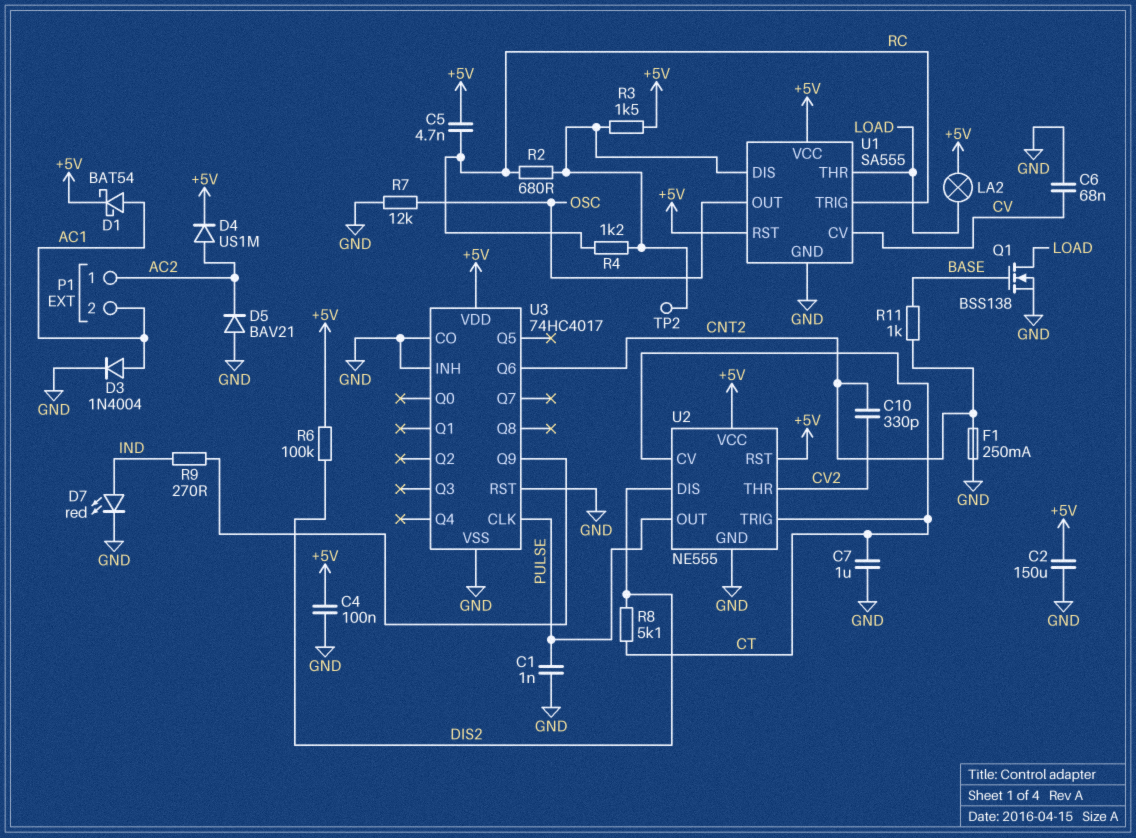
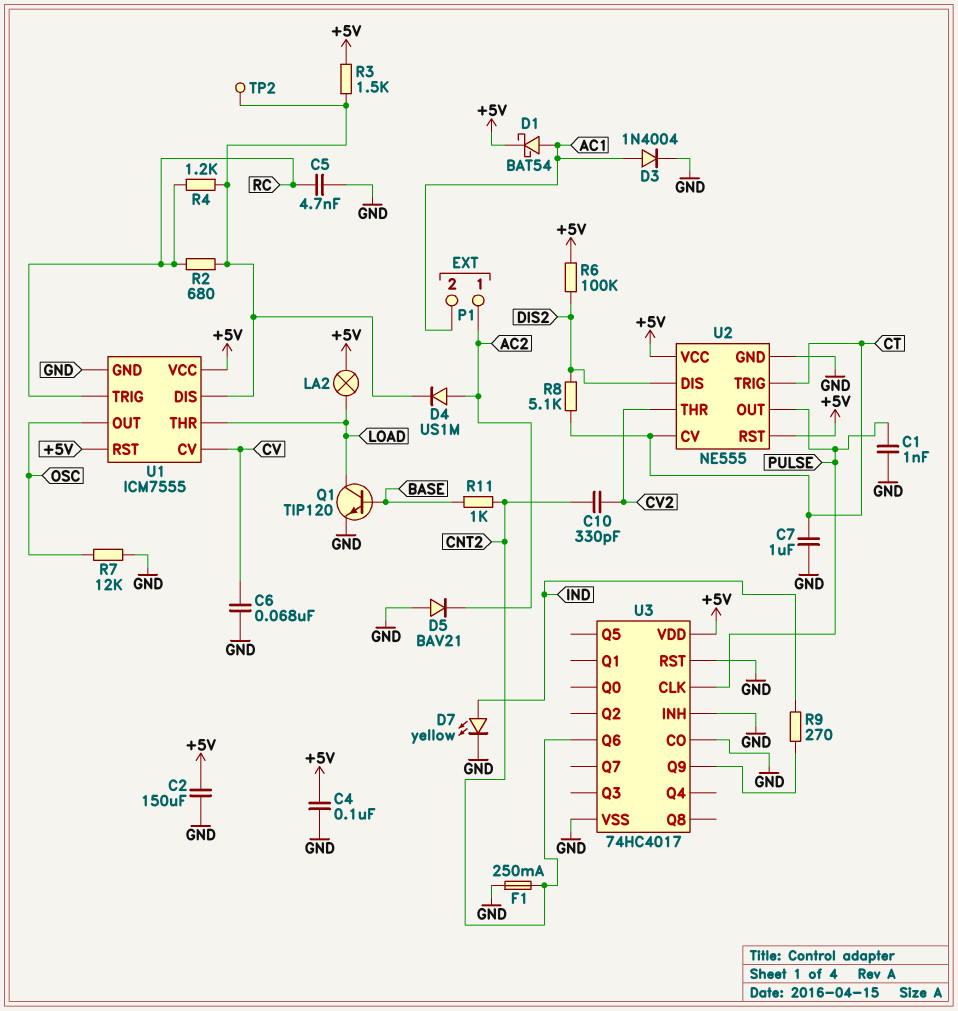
C5: 4.7nF (+5V, RC) -> 4.7nF (GND, RC)
D4: diode US1M (A AC2, K +5V) -> diode US1M (A AC2, K U1/DIS)
D7: LED red (A IND, K GND) -> LED yellow (A IND, K GND)
Q1: NMOS BSS138 (G BASE, D LOAD, S GND) -> NPN TIP120 (B BASE, C LOAD, E GND)
U1: SA555 -> ICM7555

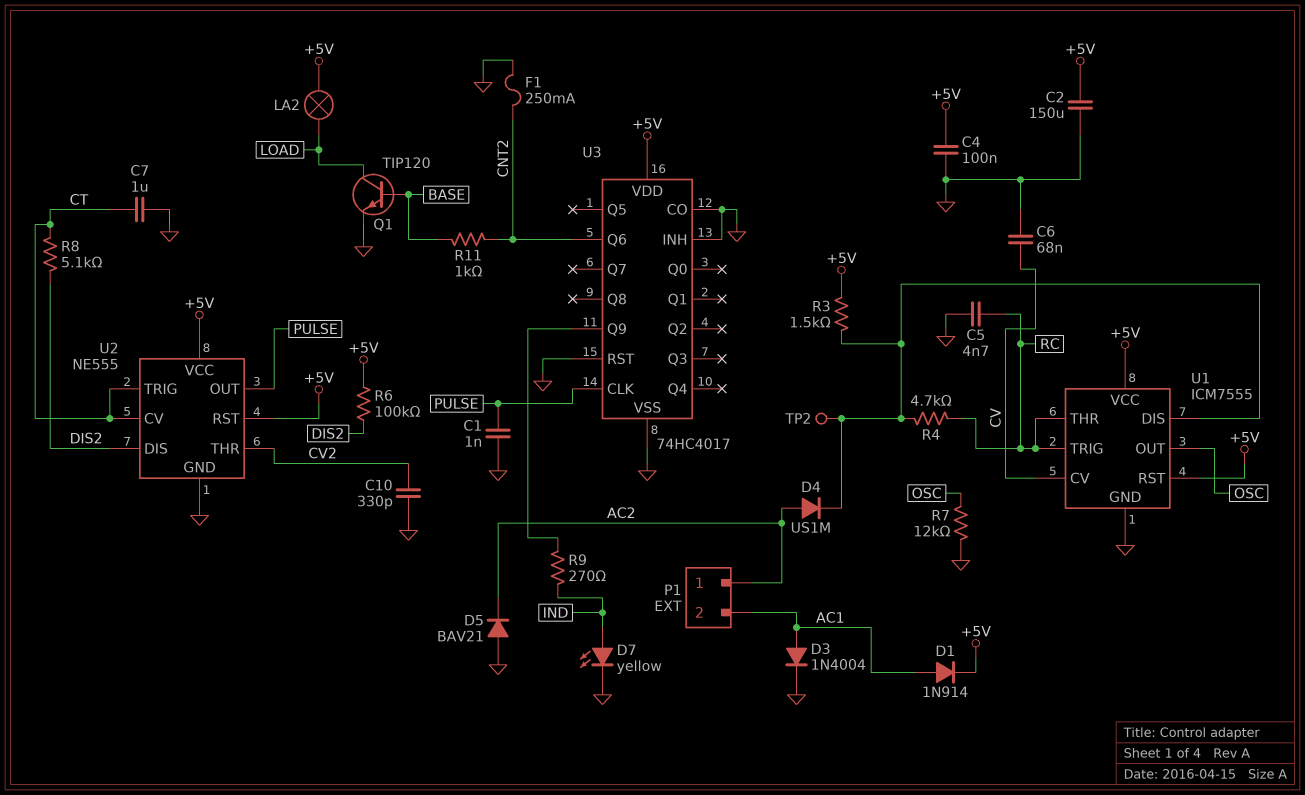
C10: 330pF (CNT2, CV2) -> 330pF (CV2, GND)
D1: schottky BAT54 (A AC1, K +5V) -> diode 1N914 (A AC1, K +5V)
R2: 680 (RC, U1/DIS) -> none
R4: 1.2k (RC, U1/DIS) -> 4.7k (RC, U1/DIS)
U1 pin THR: LOAD -> RC

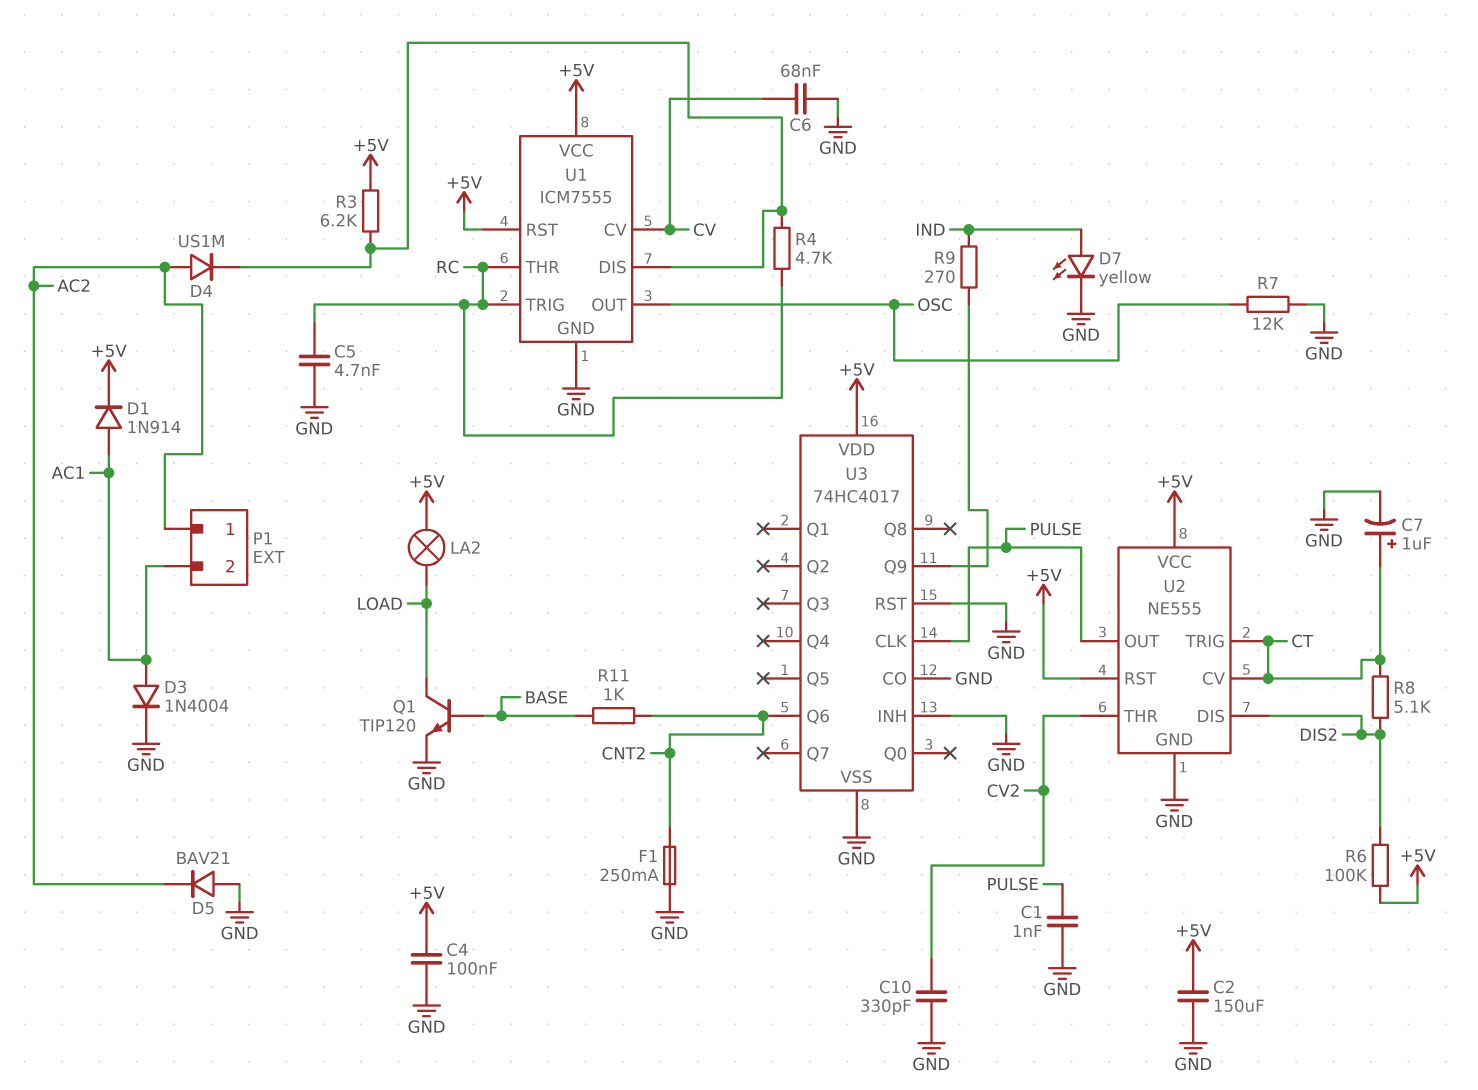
C7: 1uF (CT, GND) -> 1uF (plus CT, minus GND)
R3: 1.5k (+5V, U1/DIS) -> 6.2k (+5V, U1/DIS)
TP2: test point (U1/DIS) -> none

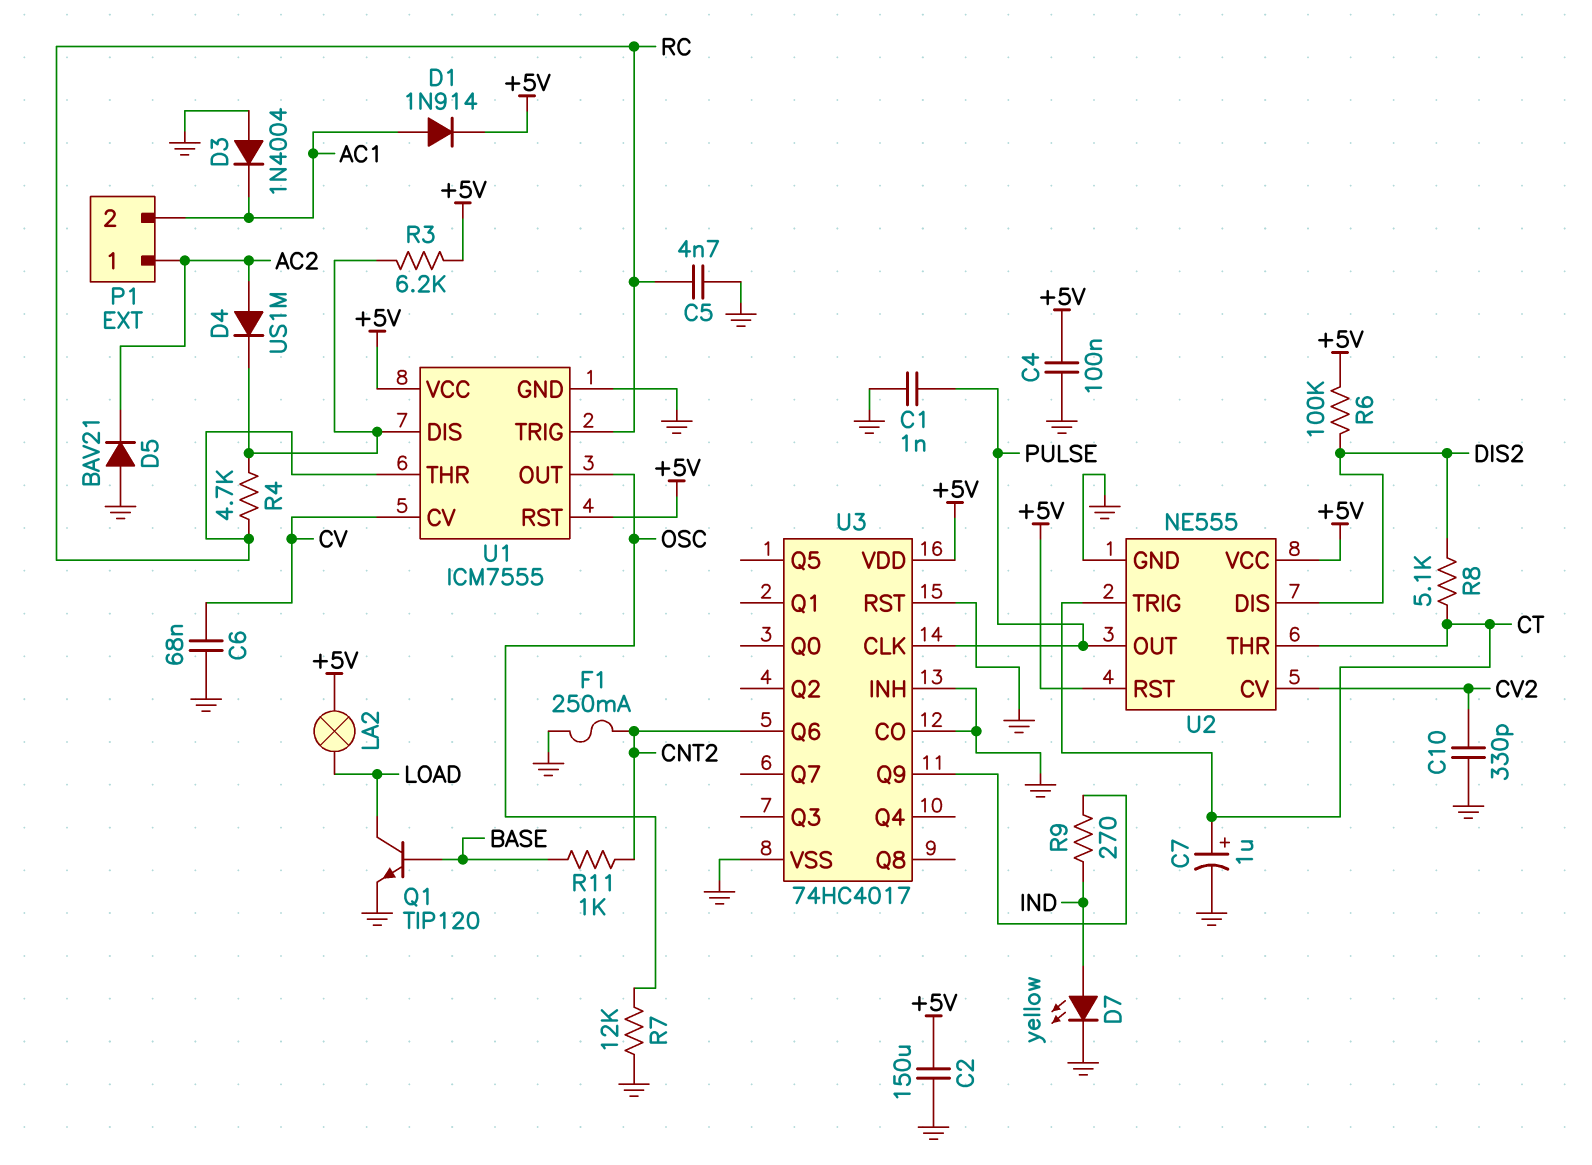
D3: diode 1N4004 (A AC1, K GND) -> diode 1N4004 (A GND, K AC1)
U2 pin CV: CT -> CV2
U2 pin THR: CV2 -> CT

